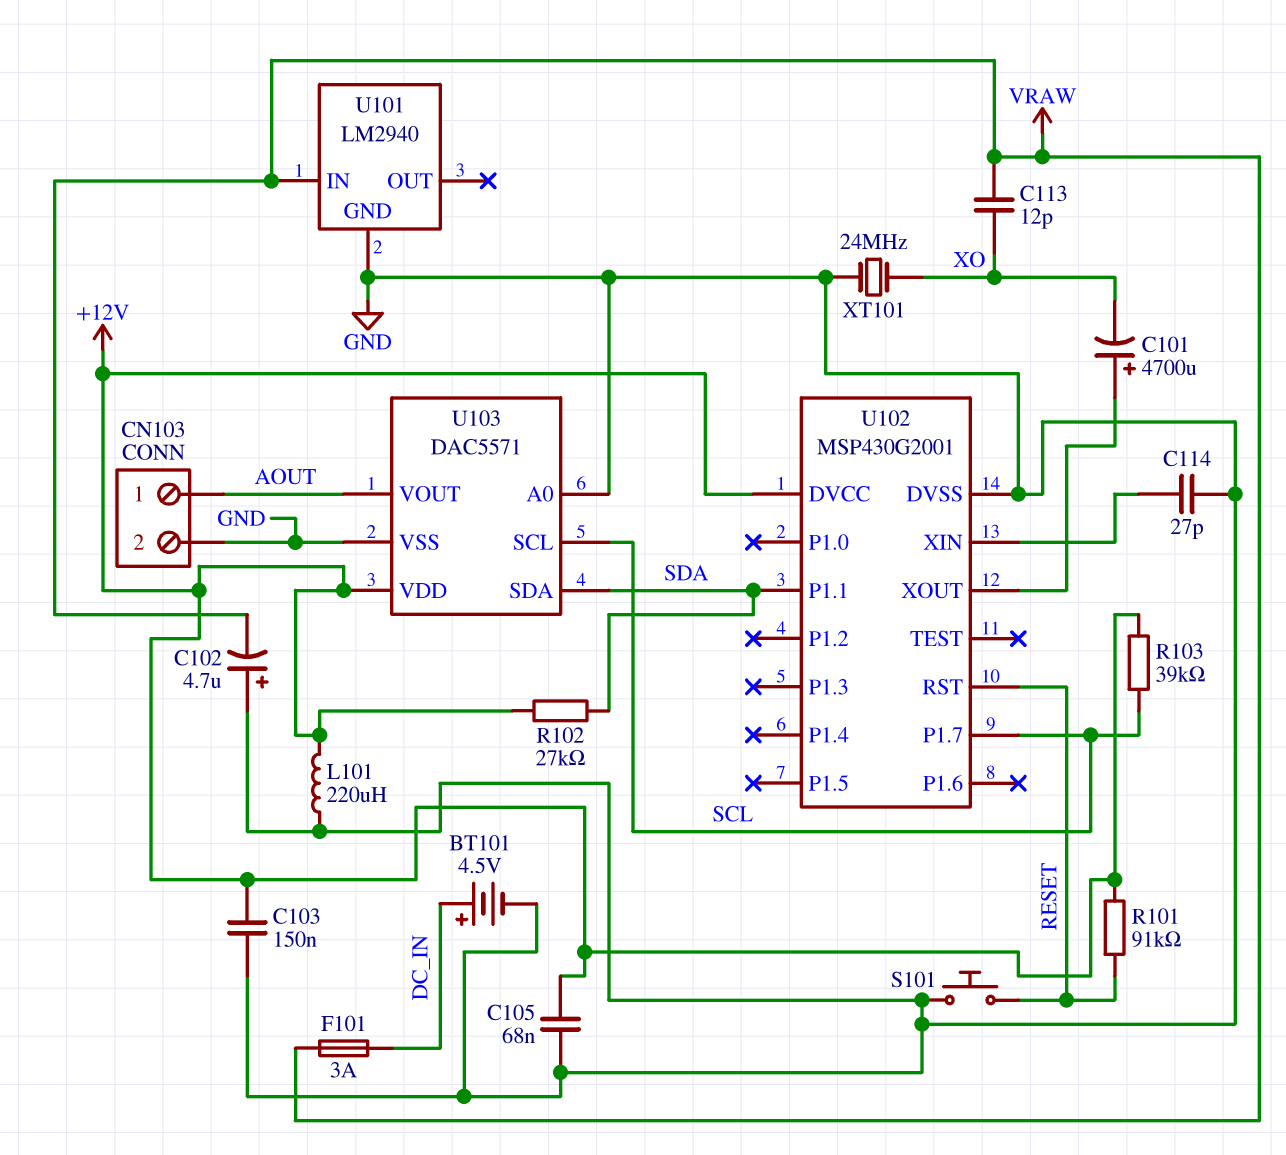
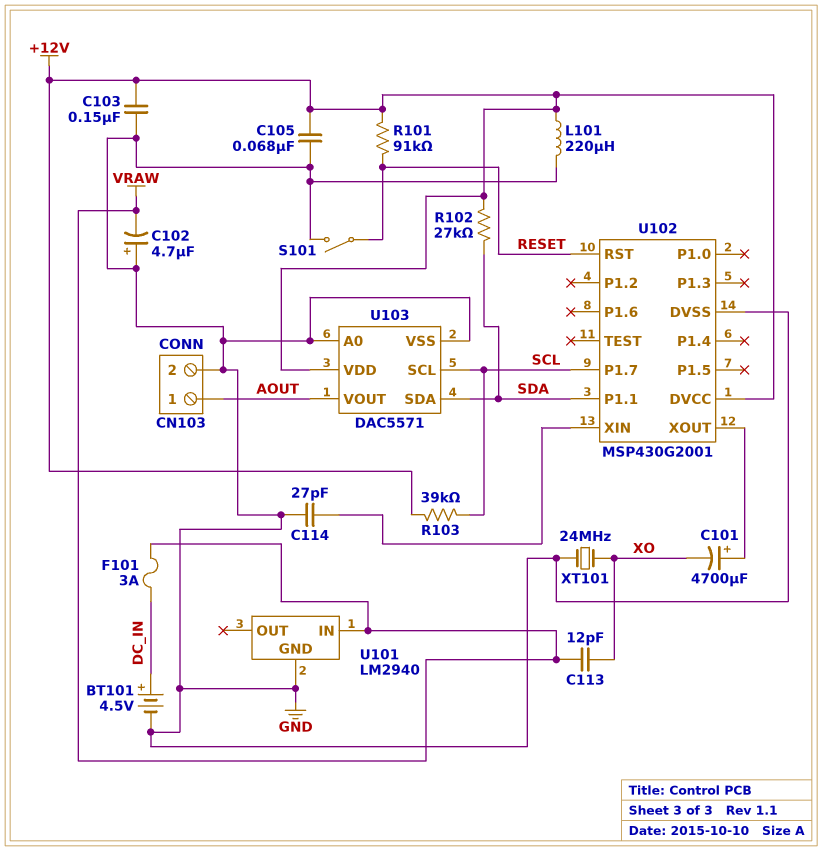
S101: button (GND, RESET) -> switch (GND, RESET)

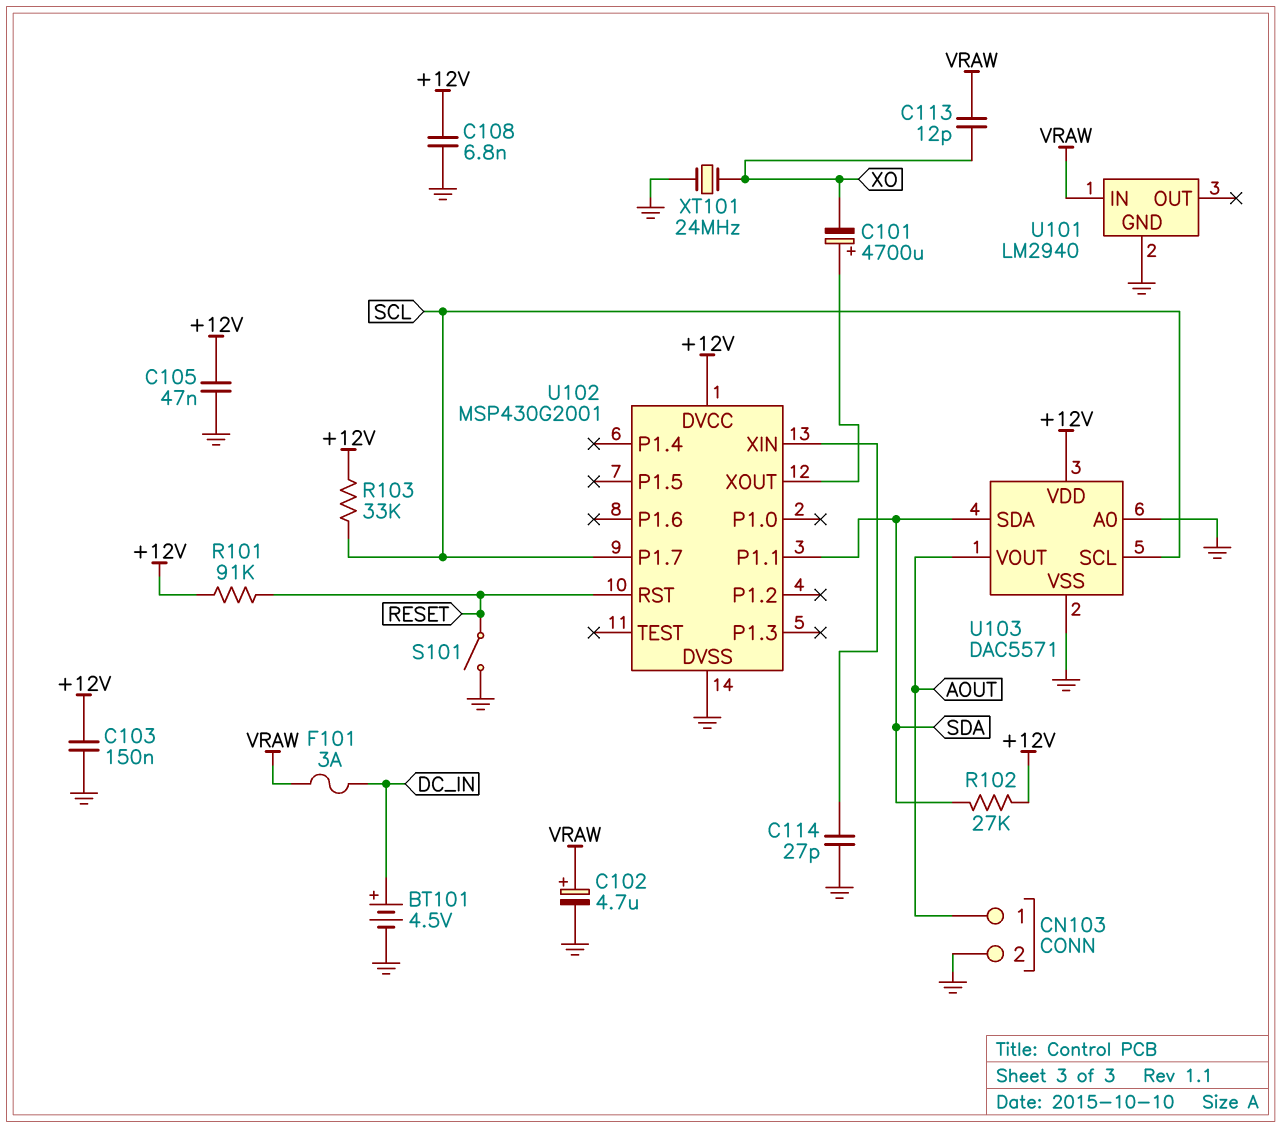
C102: 4.7uF (plus GND, minus VRAW) -> 4.7uF (plus VRAW, minus GND)
C105: 68nF (+12V, GND) -> 47nF (+12V, GND)
C108: none -> 6.8nF (+12V, GND)
L101: 220uH (+12V, GND) -> none
R103: 39k (+12V, SCL) -> 33k (+12V, SCL)

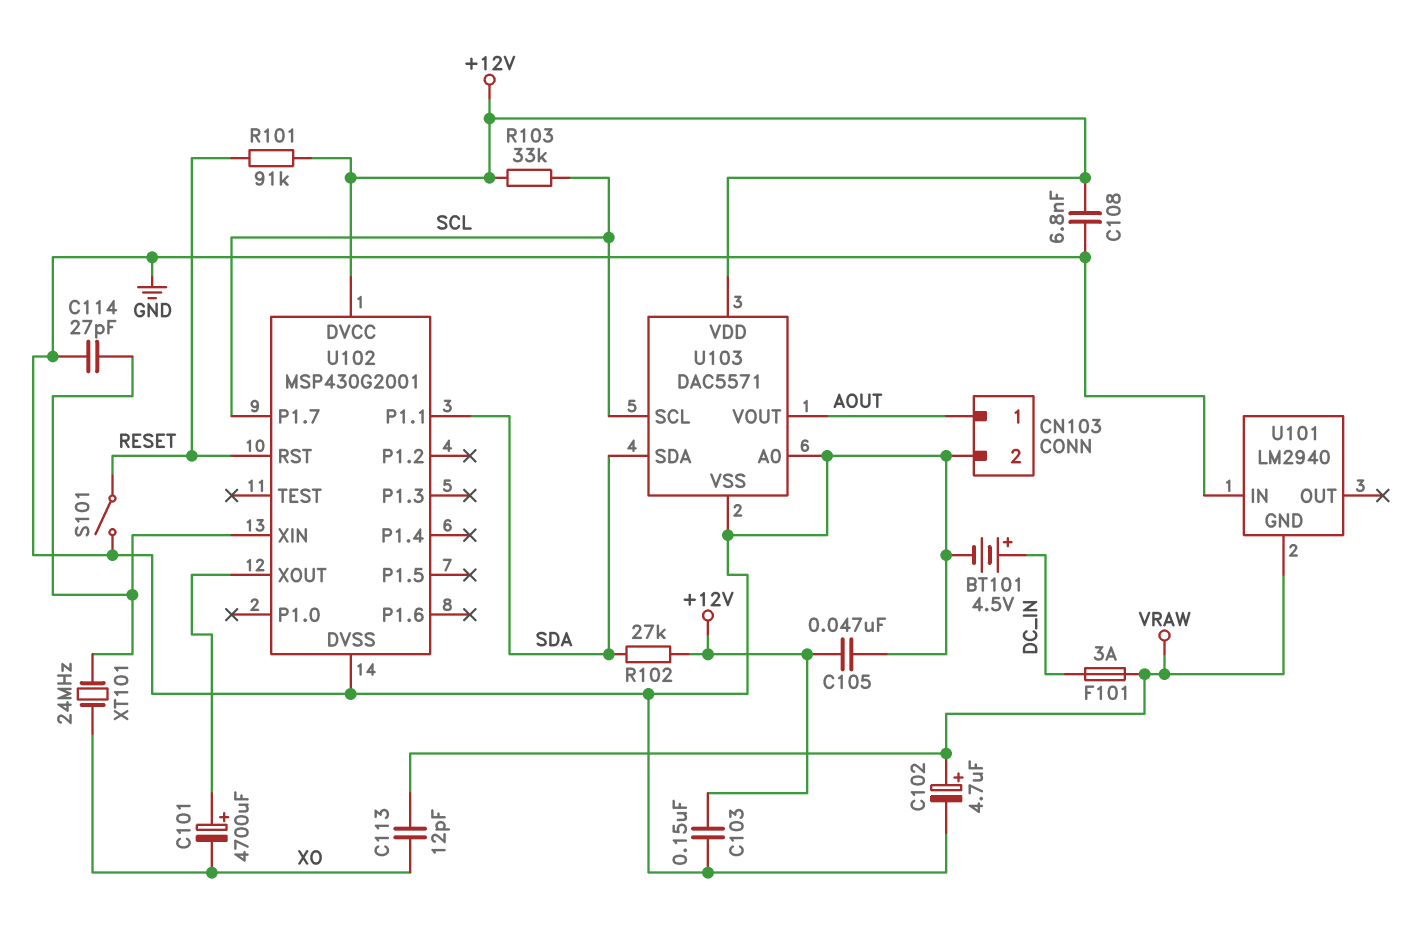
U101 pin GND: GND -> VRAW
U101 pin IN: VRAW -> GND
XT101: 24MHz (GND, XO) -> 24MHz (U102/XIN, XO)

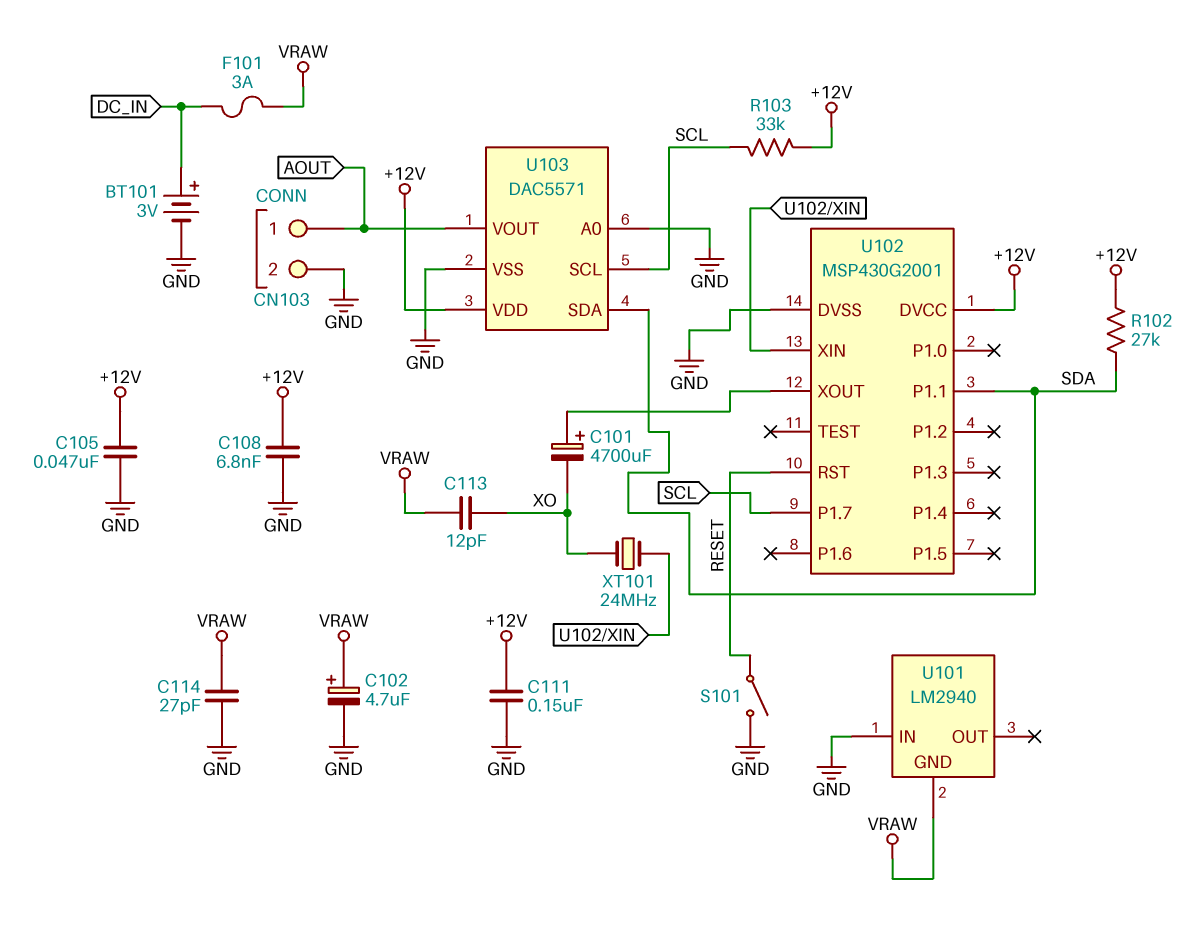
BT101: 4.5V (plus DC_IN, minus GND) -> 3V (plus DC_IN, minus GND)
C103: 150nF (+12V, GND) -> none
C111: none -> 150nF (+12V, GND)
C114: 27pF (GND, U102/XIN) -> 27pF (GND, VRAW)
R101: 91k (+12V, RESET) -> none

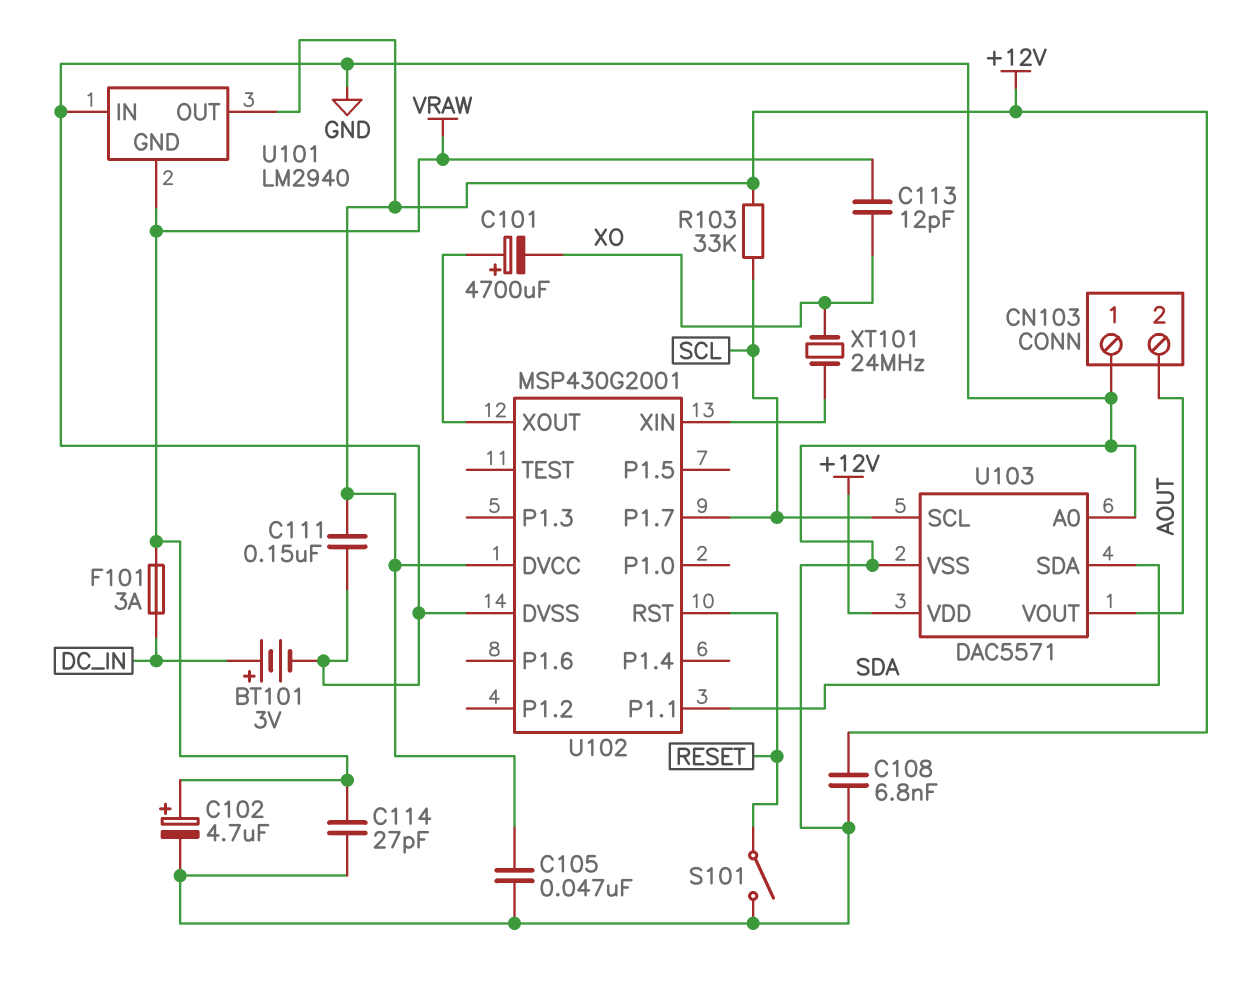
CN103 pin 1: AOUT -> GND
CN103 pin 2: GND -> AOUT
R102: 27k (+12V, SDA) -> none
U101 pin OUT: none -> +12V

